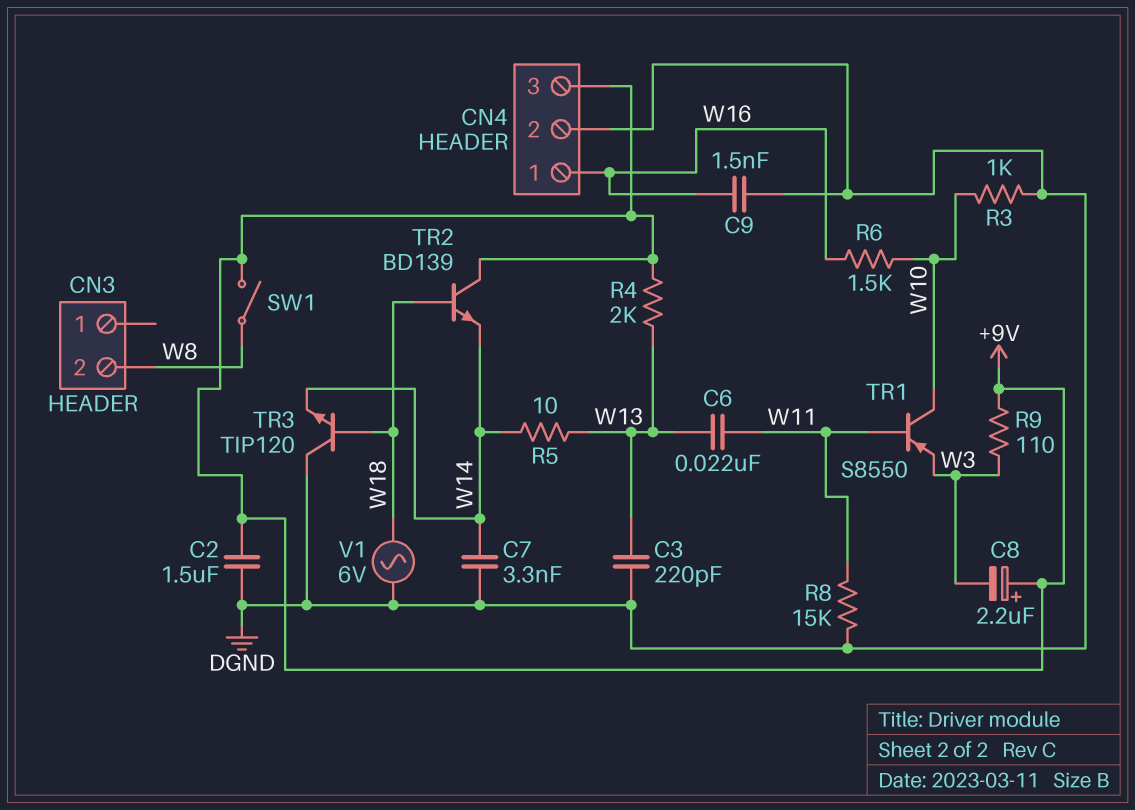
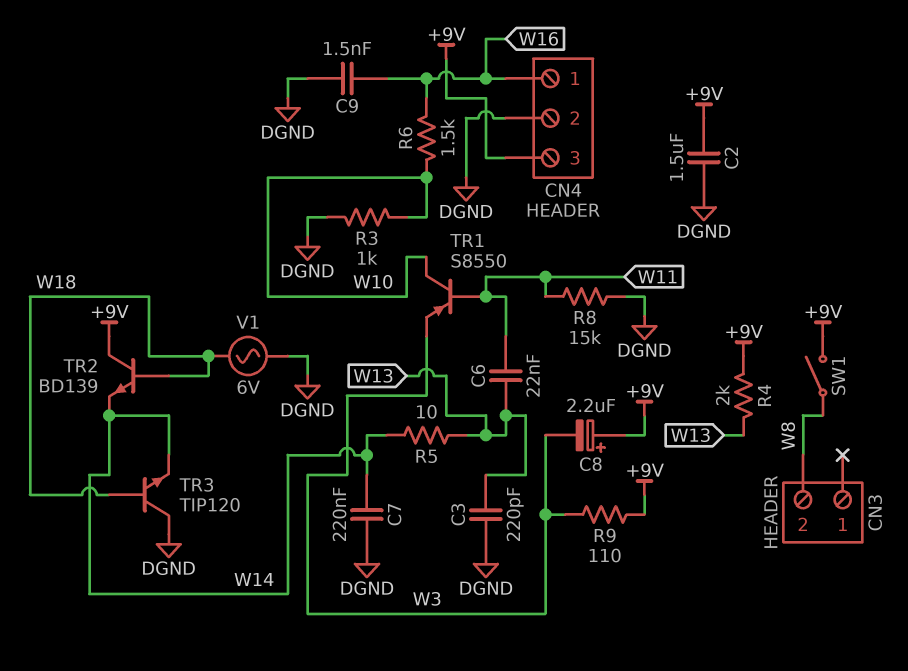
C7: 3.3nF (DGND, W14) -> 220nF (DGND, W14)

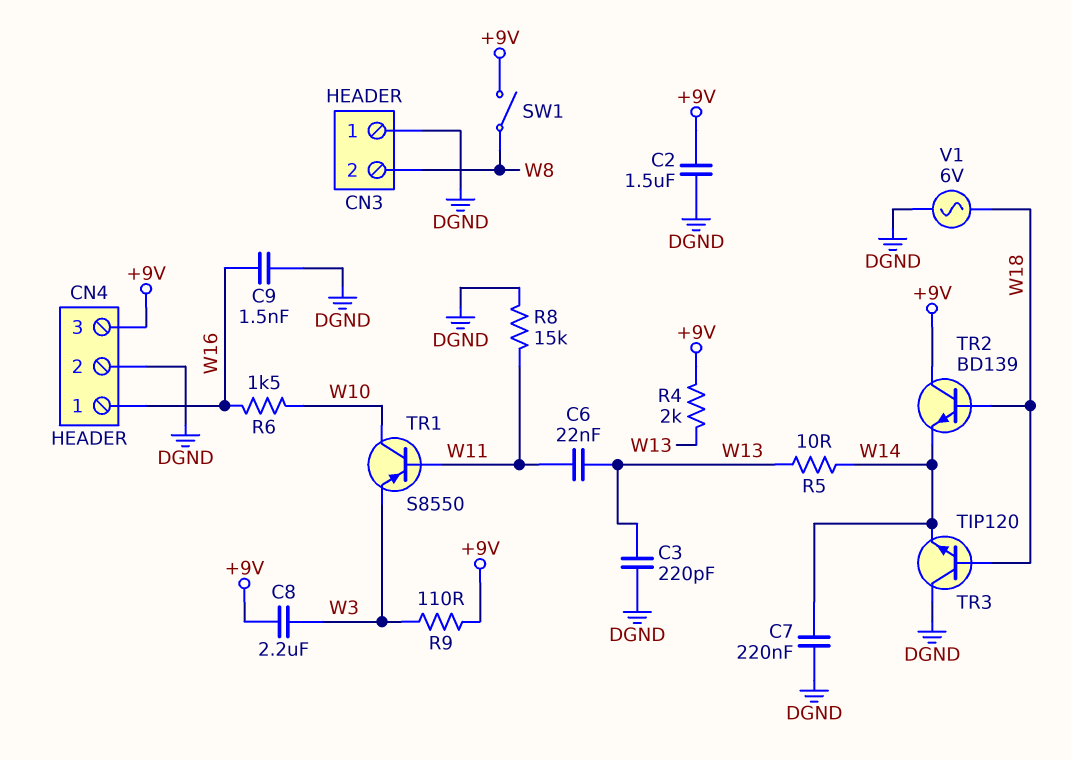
C8: 2.2uF (plus +9V, minus W3) -> 2.2uF (+9V, W3)
CN3 pin 1: none -> DGND
R3: 1k (DGND, W10) -> none

